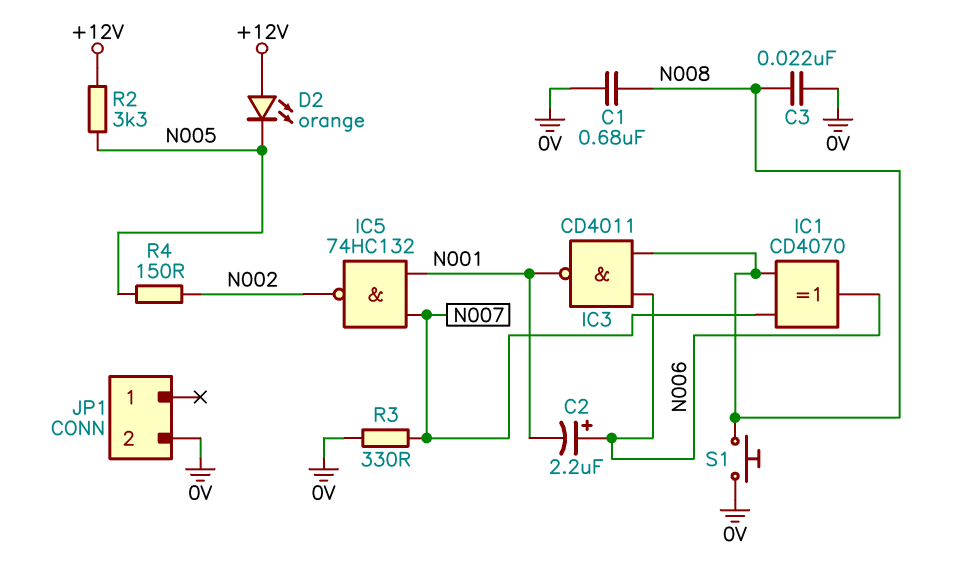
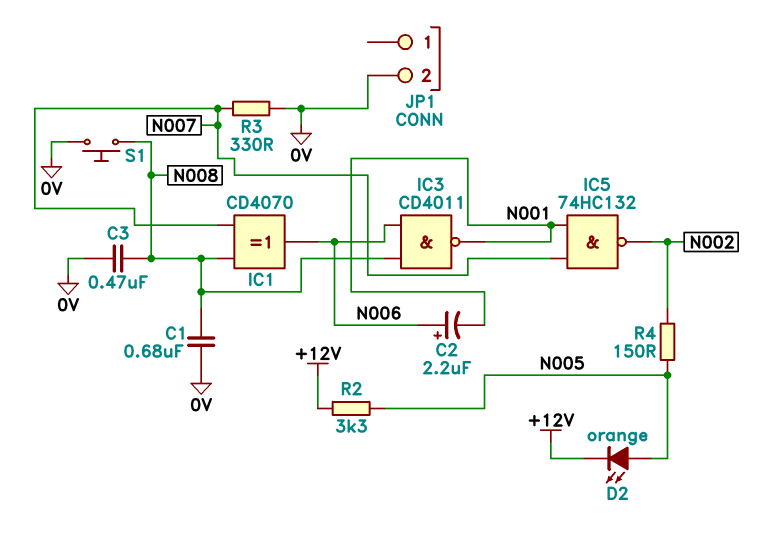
C3: 22nF (0V, N008) -> 470nF (0V, N008)
D2: LED orange (A +12V, K N005) -> LED orange (A N005, K +12V)

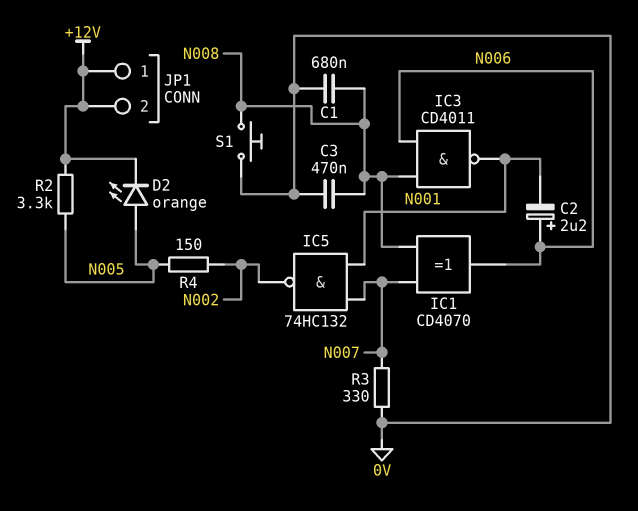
JP1 pin 1: none -> +12V
JP1 pin 2: 0V -> +12V

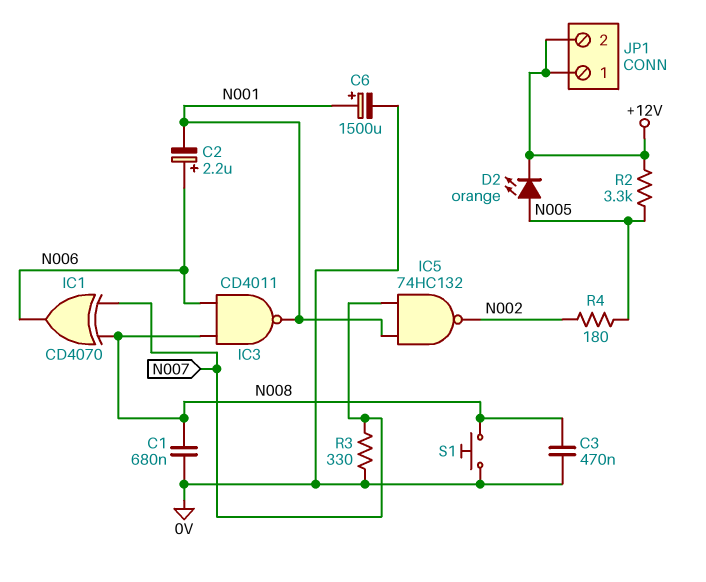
C6: none -> 1500uF (plus N001, minus 0V)
R4: 150 (N002, N005) -> 180 (N002, N005)

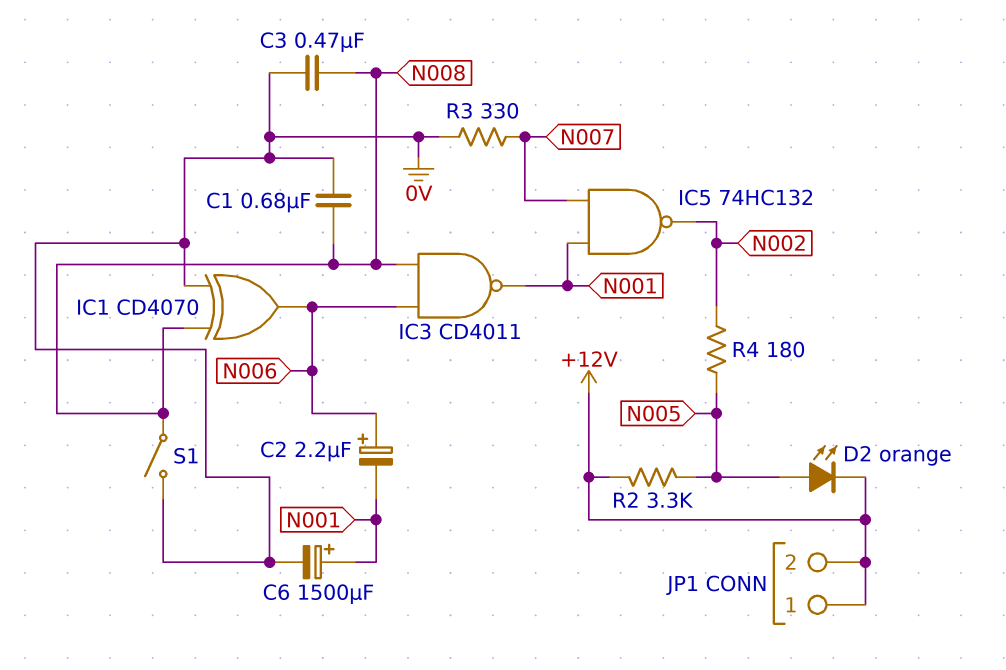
IC1: XOR CD4070 (in N007, in N008, out N006) -> XOR CD4070 (in 0V, in N008, out N006)
S1: button (0V, N008) -> switch (0V, N008)

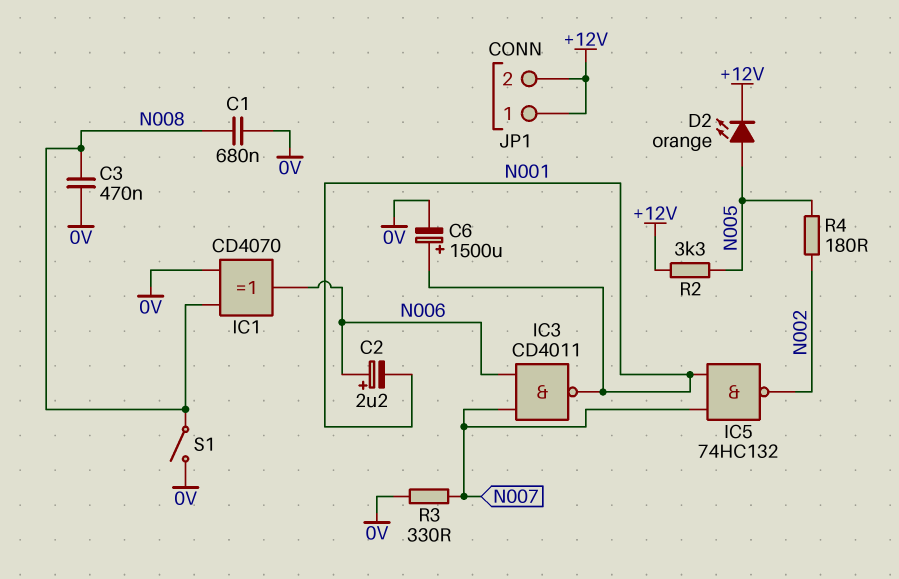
IC3: NAND CD4011 (in N006, in N008, out N001) -> NAND CD4011 (in N006, in N007, out N001)

